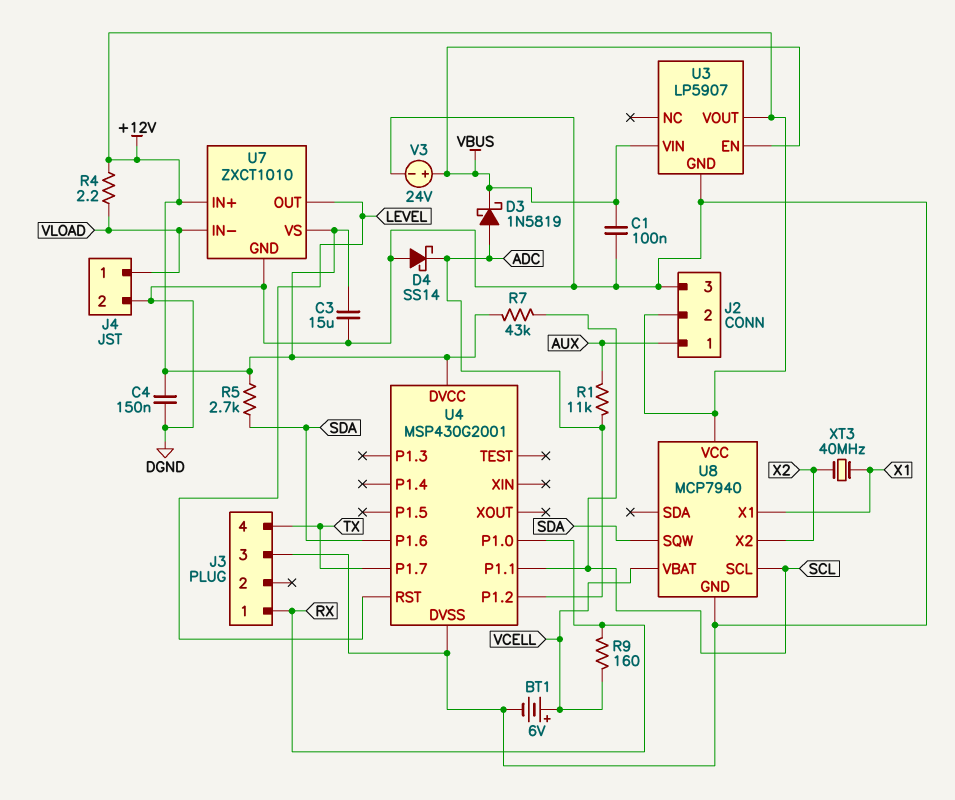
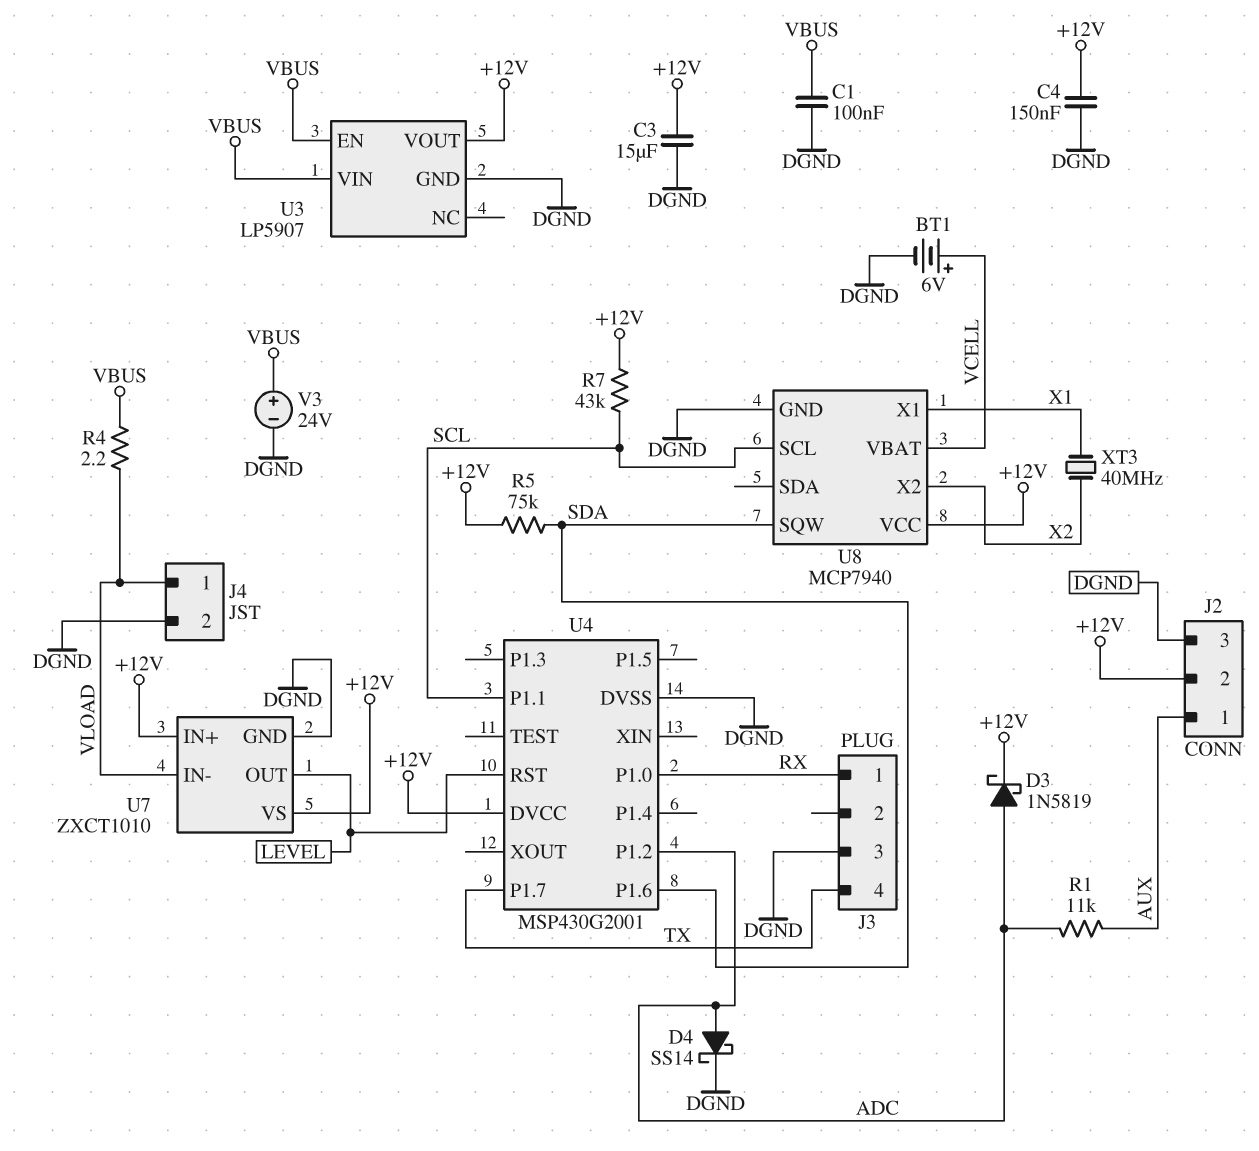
D3: schottky 1N5819 (A ADC, K VBUS) -> schottky 1N5819 (A ADC, K +12V)
D4: schottky SS14 (A DGND, K ADC) -> schottky SS14 (A ADC, K DGND)
R4: 2.2 (+12V, VLOAD) -> 2.2 (VBUS, VLOAD)
R5: 2.7k (+12V, SDA) -> 75k (+12V, SDA)
R9: 160 (RX, VCELL) -> none

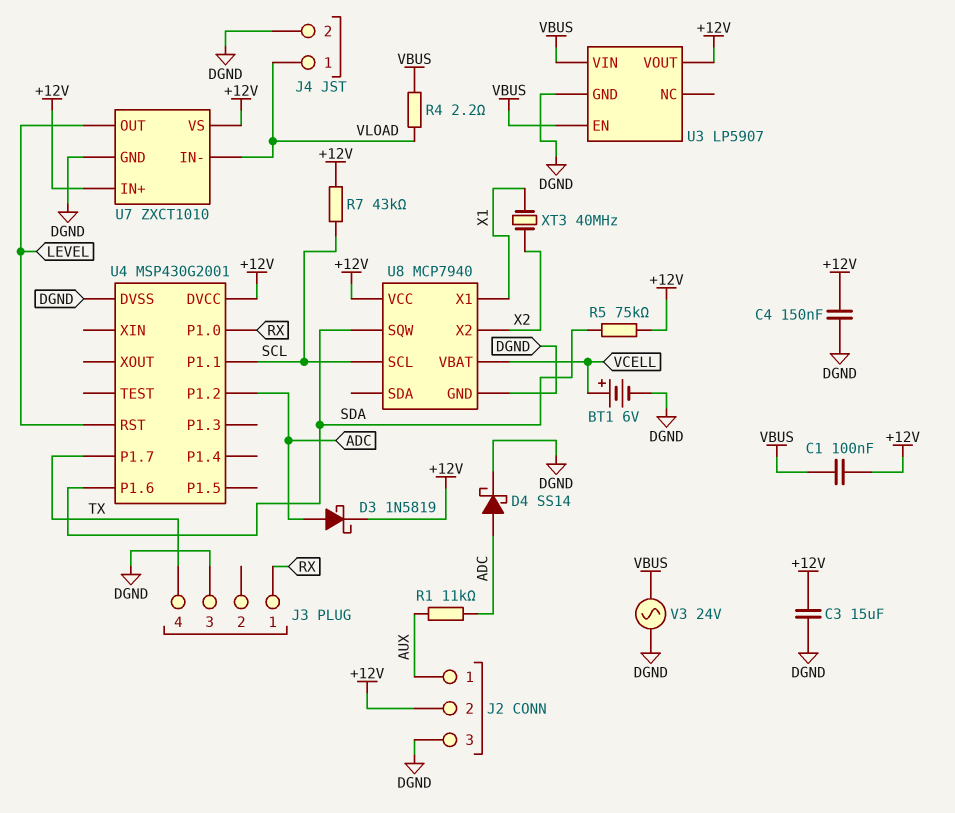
C1: 100nF (DGND, VBUS) -> 100nF (+12V, VBUS)
V3: 24V (plus VBUS, minus DGND) -> AC 24V (DGND, VBUS)

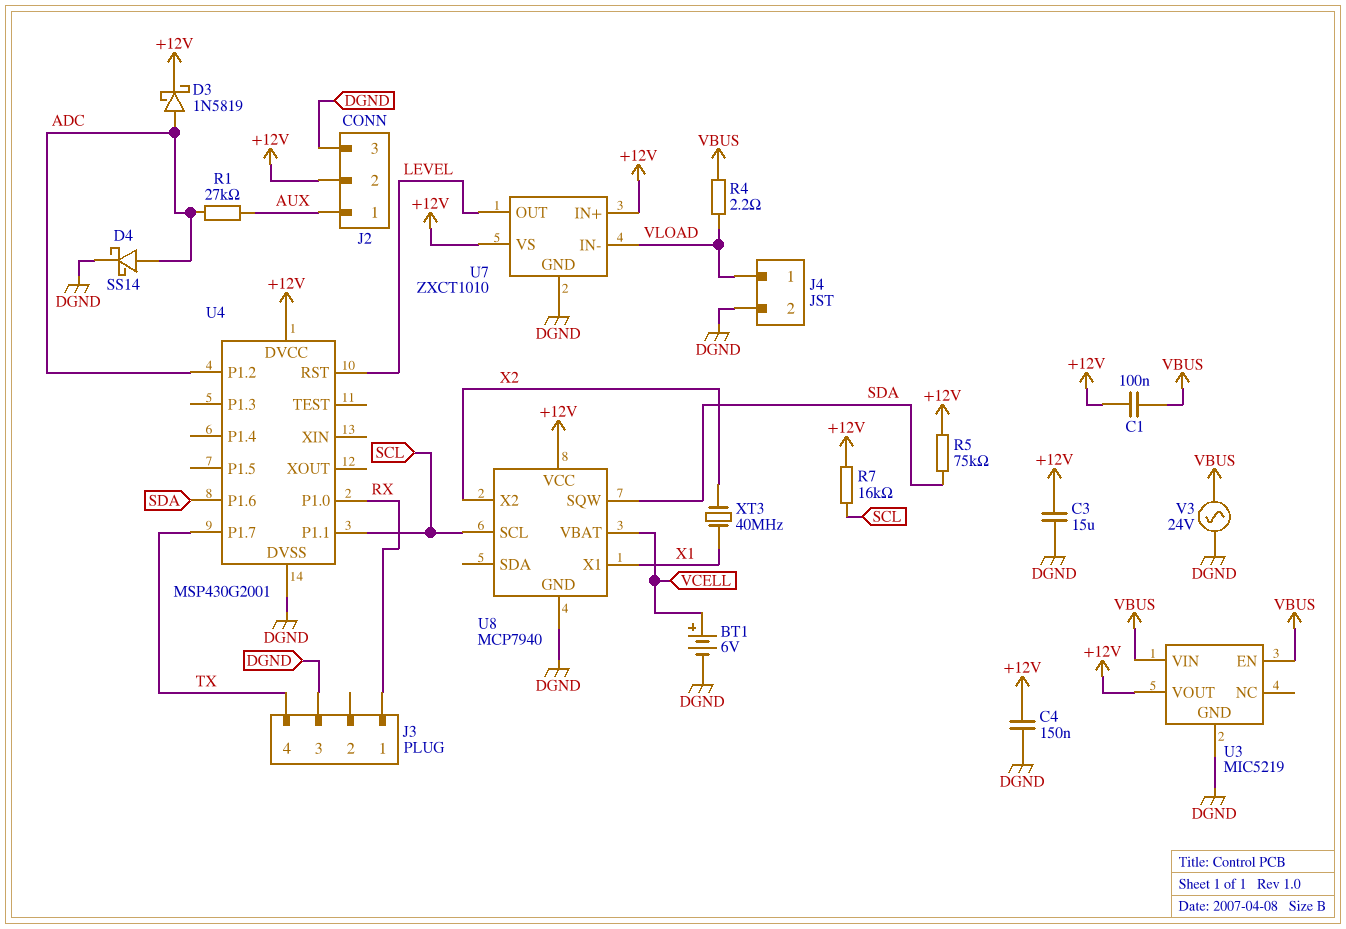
R1: 11k (ADC, AUX) -> 27k (ADC, AUX)
R7: 43k (+12V, SCL) -> 16k (+12V, SCL)
U3: LP5907 -> MIC5219

